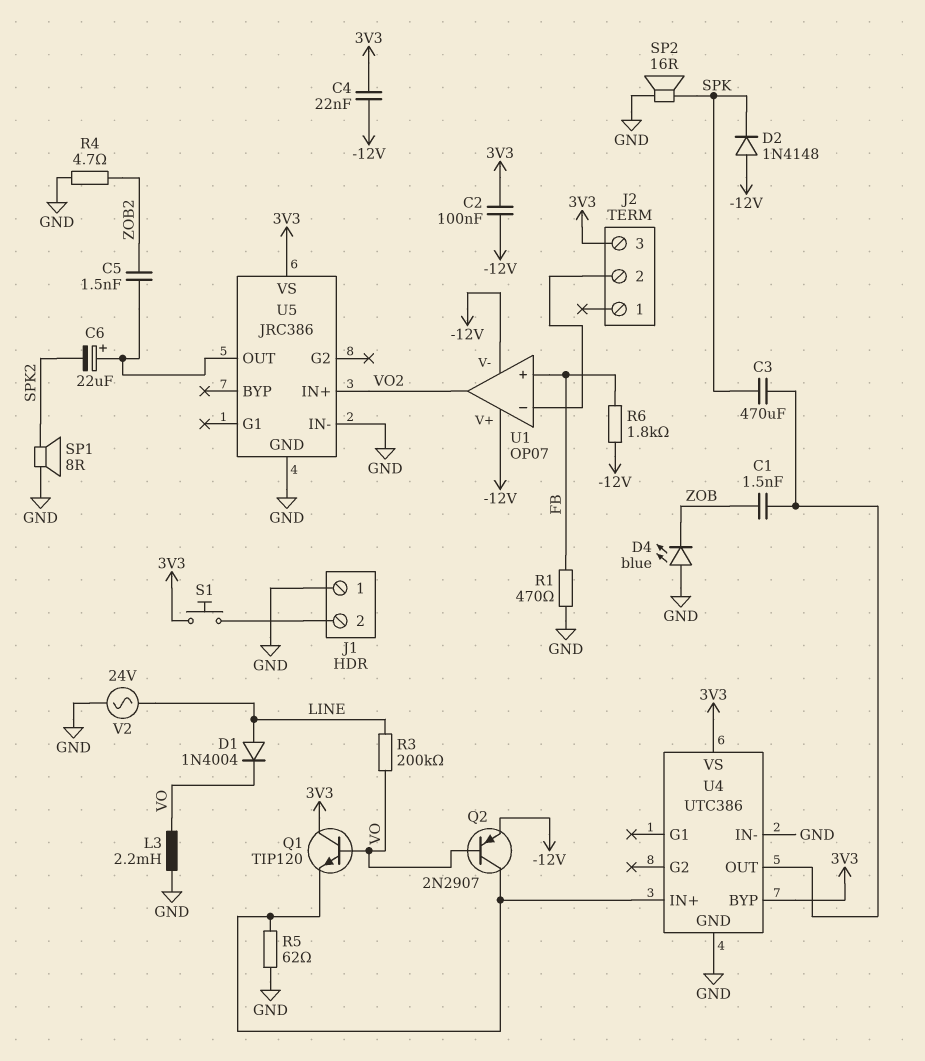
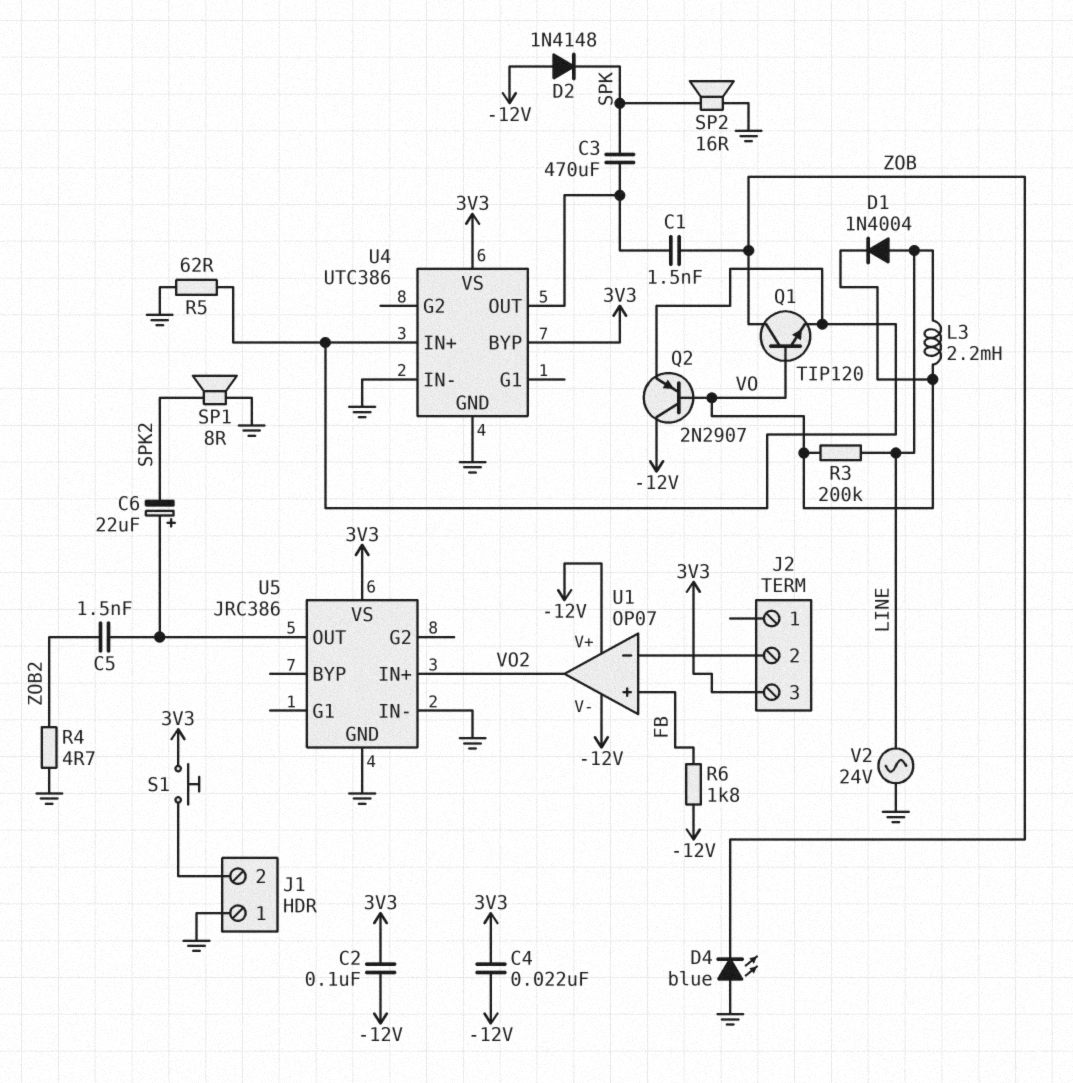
L3: 2.2mH (GND, VO) -> 2.2mH (LINE, VO)
Q1: NPN TIP120 (B VO, C 3V3, E U4/IN+) -> NPN TIP120 (B VO, C ZOB, E U4/IN+)
Q2: PNP 2N2907 (B VO, C U4/IN+, E -12V) -> PNP 2N2907 (B VO, C -12V, E U4/IN+)
R1: 470 (FB, GND) -> none

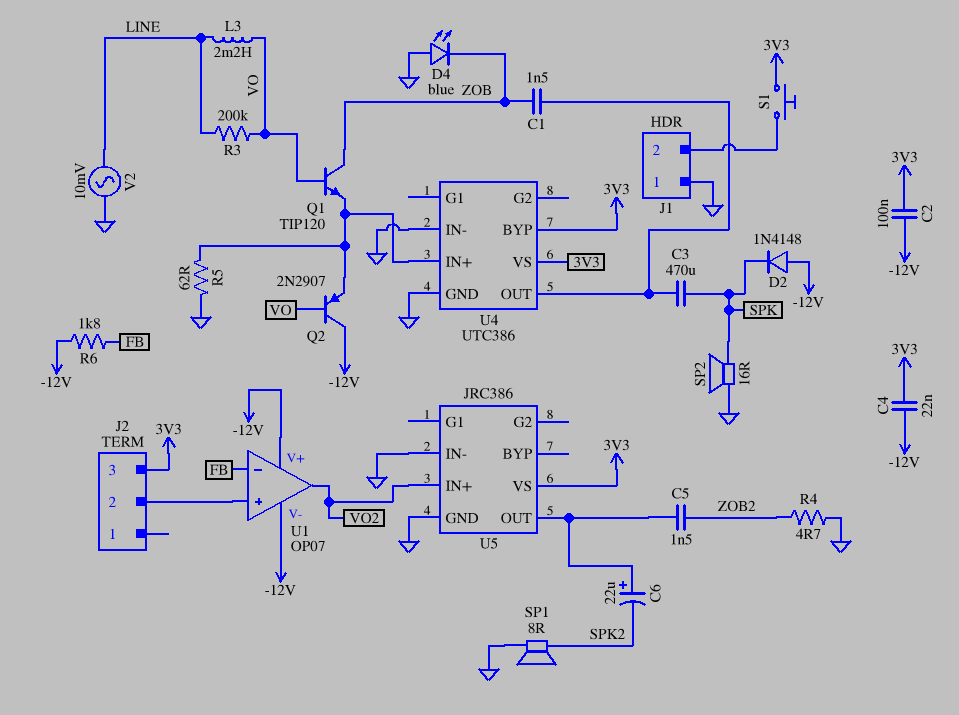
D1: diode 1N4004 (A LINE, K VO) -> none
U1 pin in+: FB -> J2/2
U1 pin in-: J2/2 -> FB
V2: AC 24V (GND, LINE) -> AC 10mV (GND, LINE)

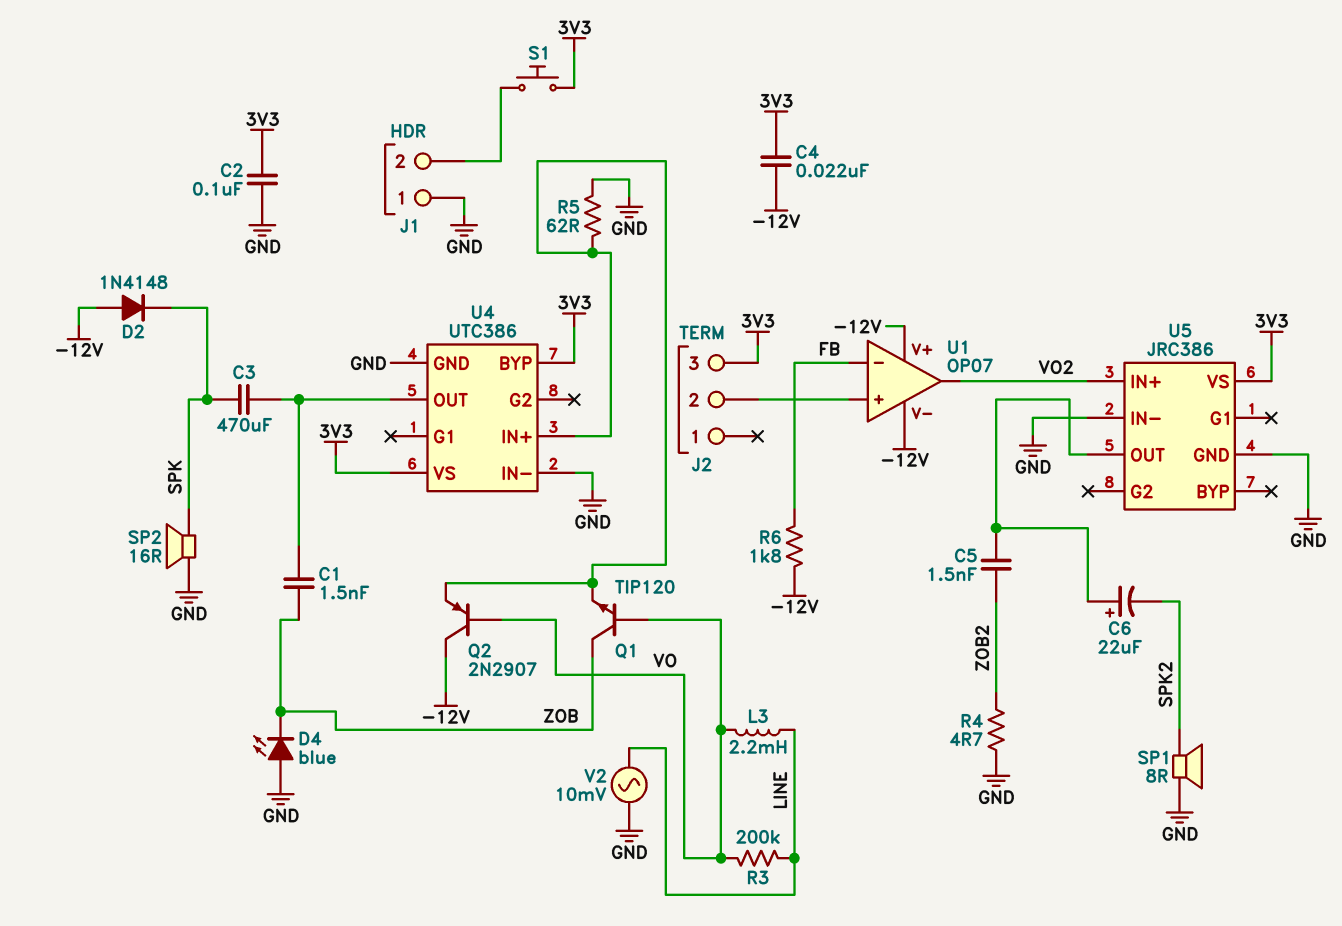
C2: 100nF (-12V, 3V3) -> 100nF (3V3, GND)

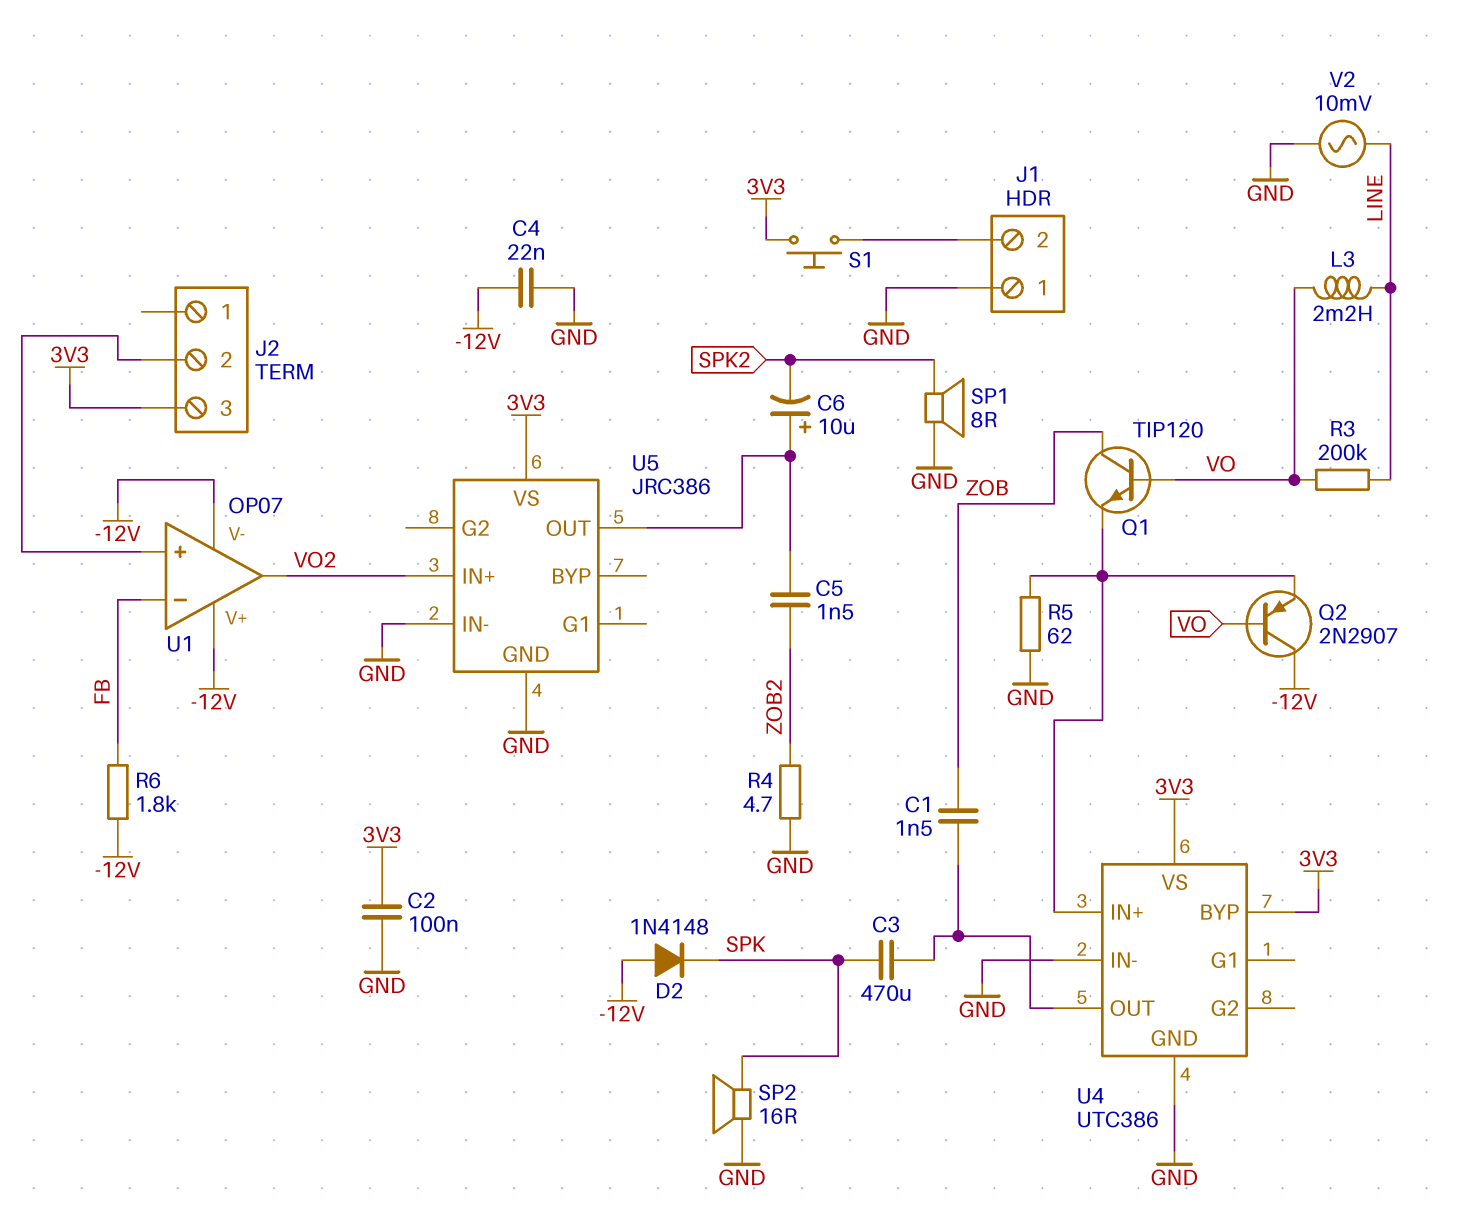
C4: 22nF (-12V, 3V3) -> 22nF (-12V, GND)
C6: 22uF (plus U5/OUT, minus SPK2) -> 10uF (plus U5/OUT, minus SPK2)
D4: LED blue (A GND, K ZOB) -> none

